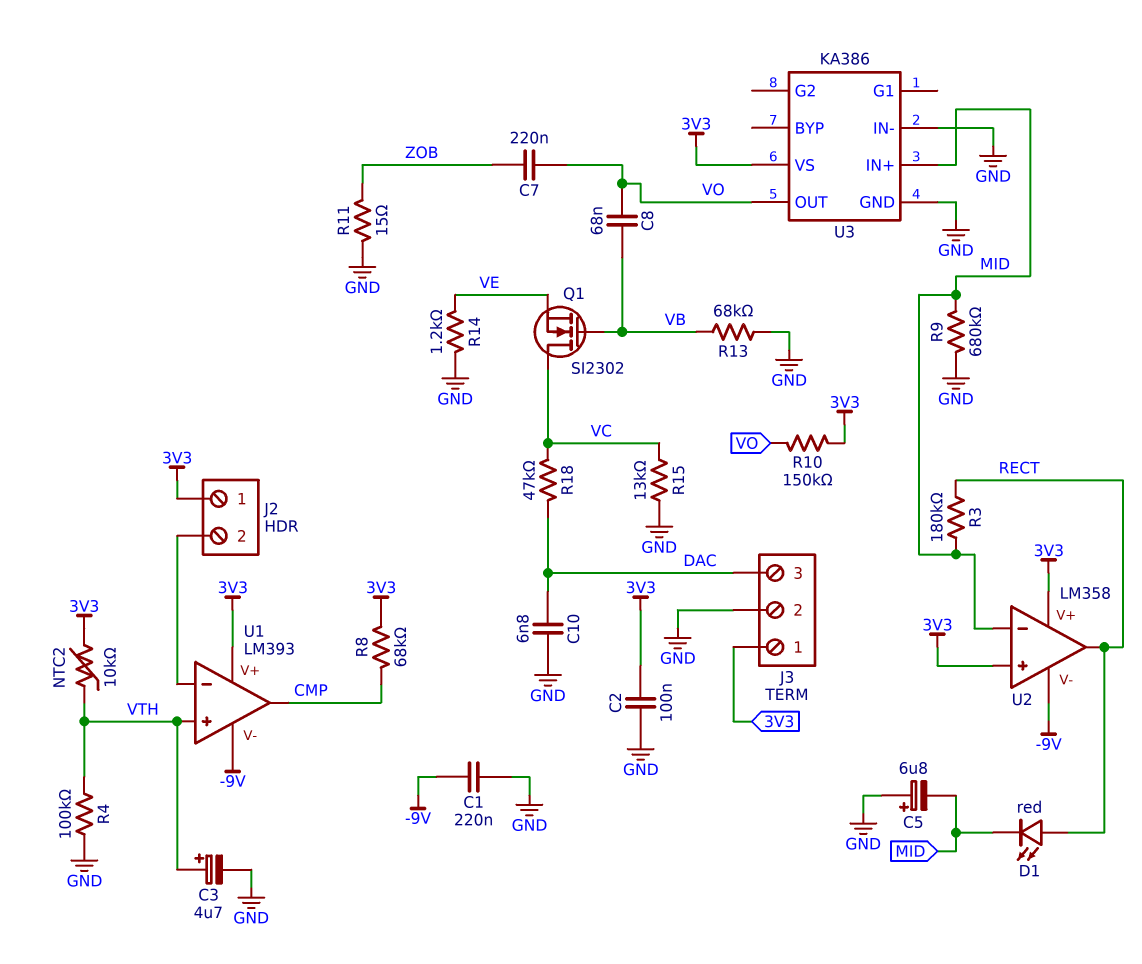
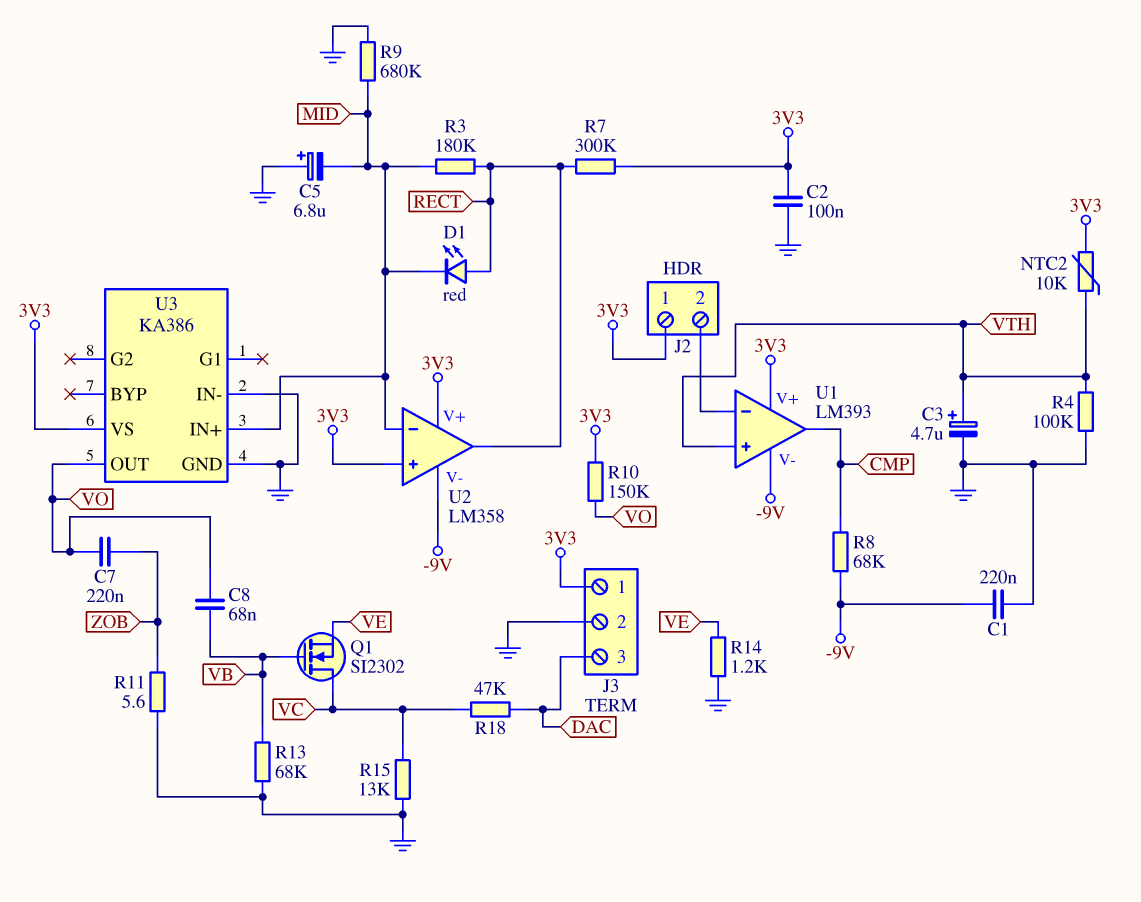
C10: 6.8nF (DAC, GND) -> none
R7: none -> 300k (3V3, RECT)
R8: 68k (3V3, CMP) -> 68k (-9V, CMP)
R11: 15 (GND, ZOB) -> 5.6 (GND, ZOB)

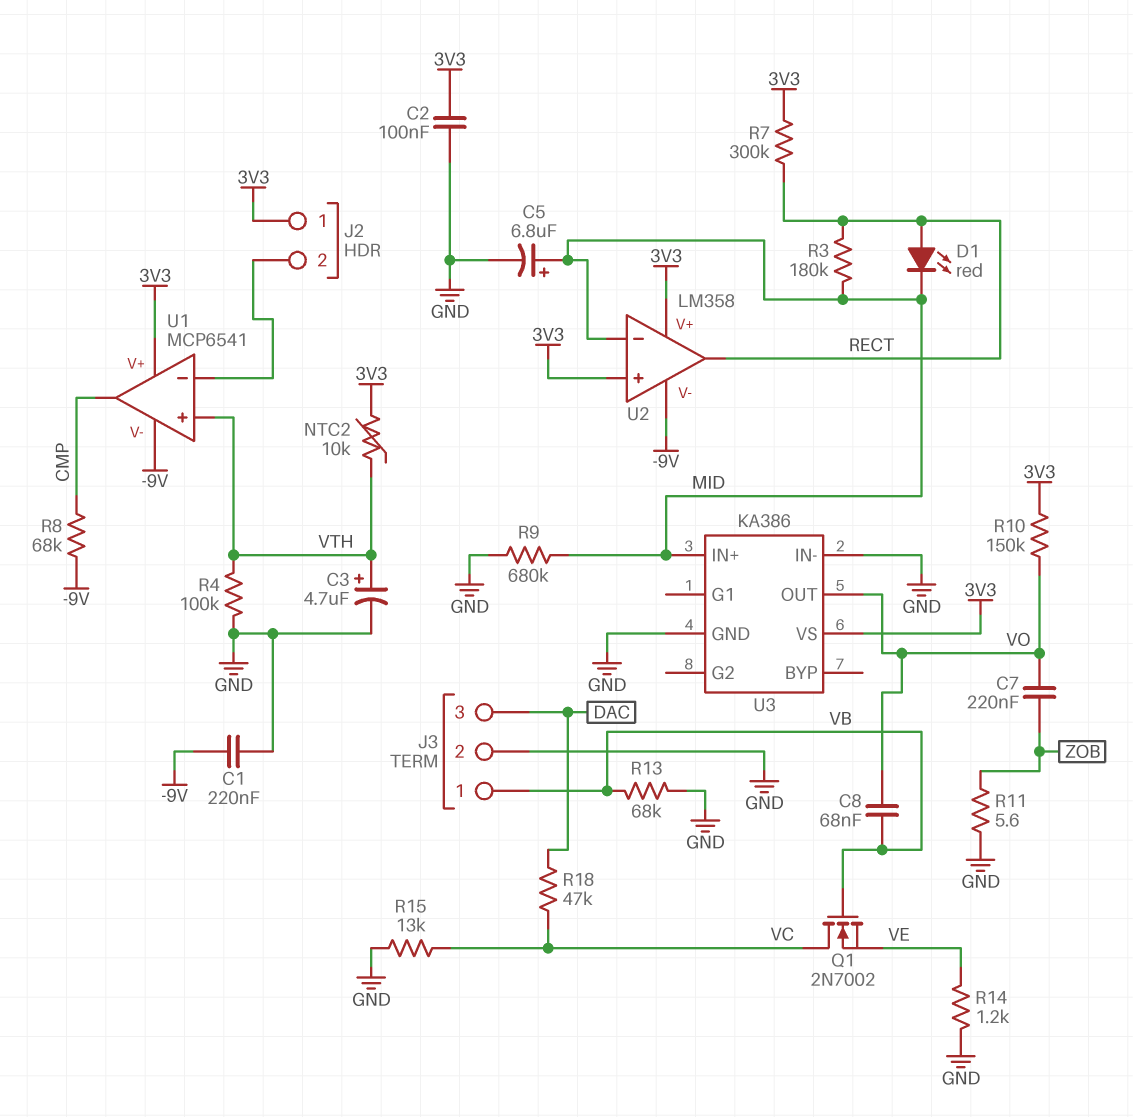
C5: 6.8uF (plus GND, minus MID) -> 6.8uF (plus MID, minus GND)
J3 pin 1: 3V3 -> VB
Q1: NMOS SI2302 (G VB, D VC, S VE) -> NMOS 2N7002 (G VB, D VC, S VE)
U1: LM393 -> MCP6541

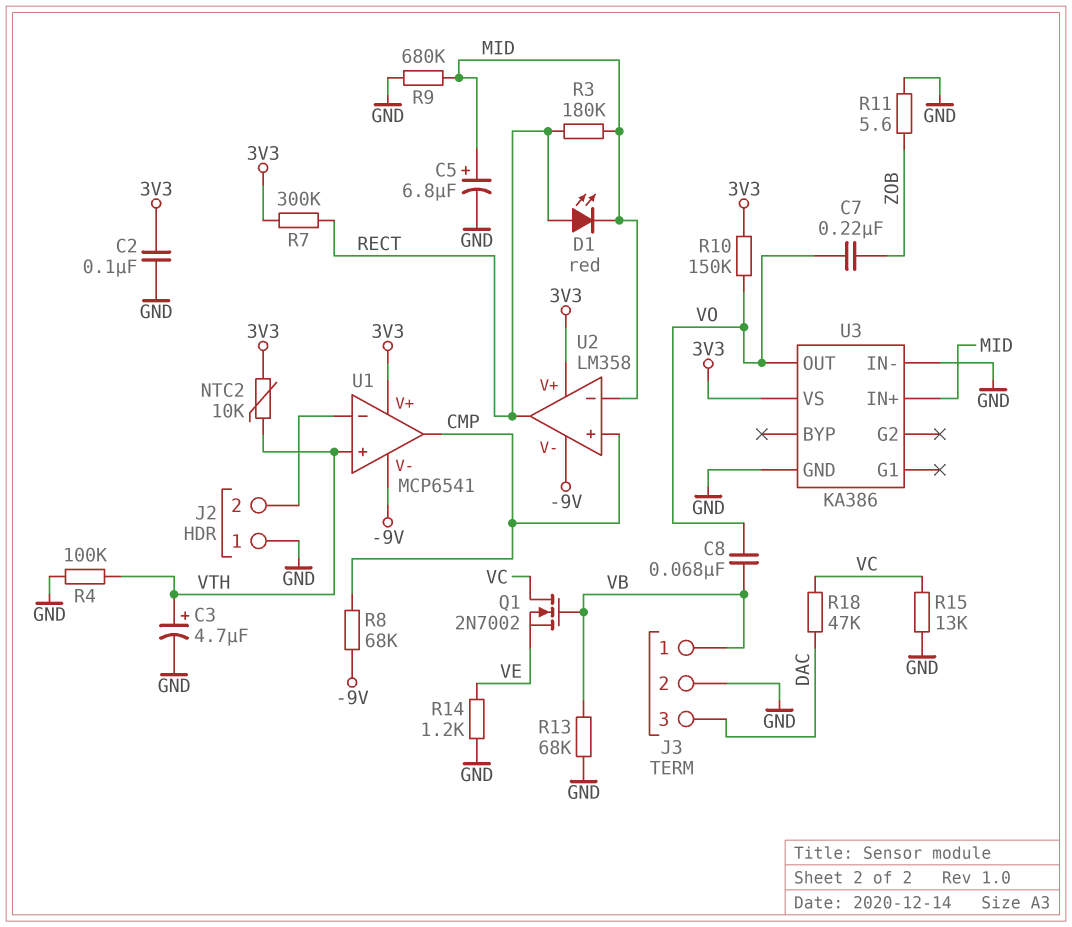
C1: 220nF (-9V, GND) -> none
J2 pin 1: 3V3 -> GND
U2 pin in+: 3V3 -> CMP

